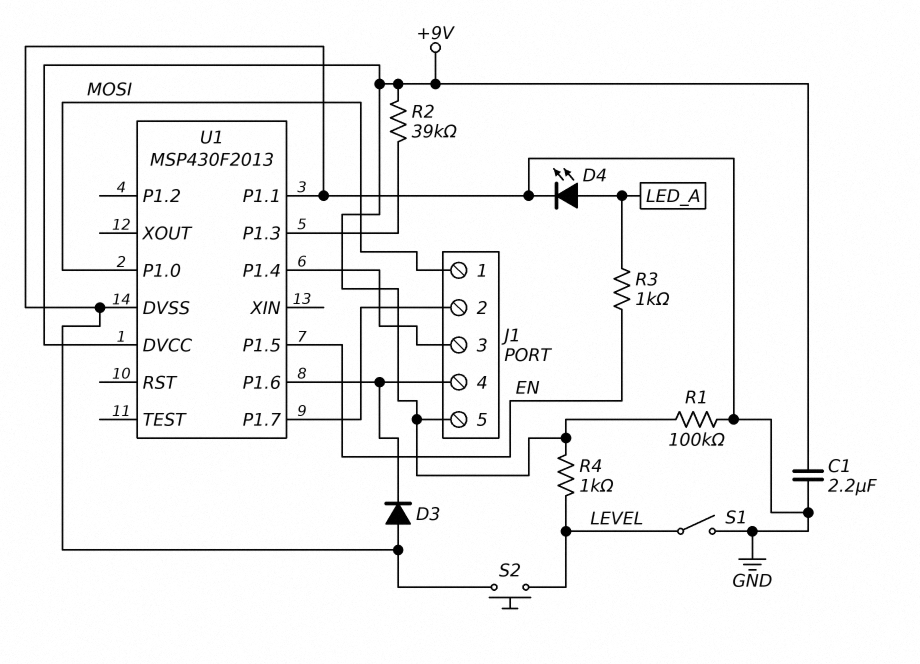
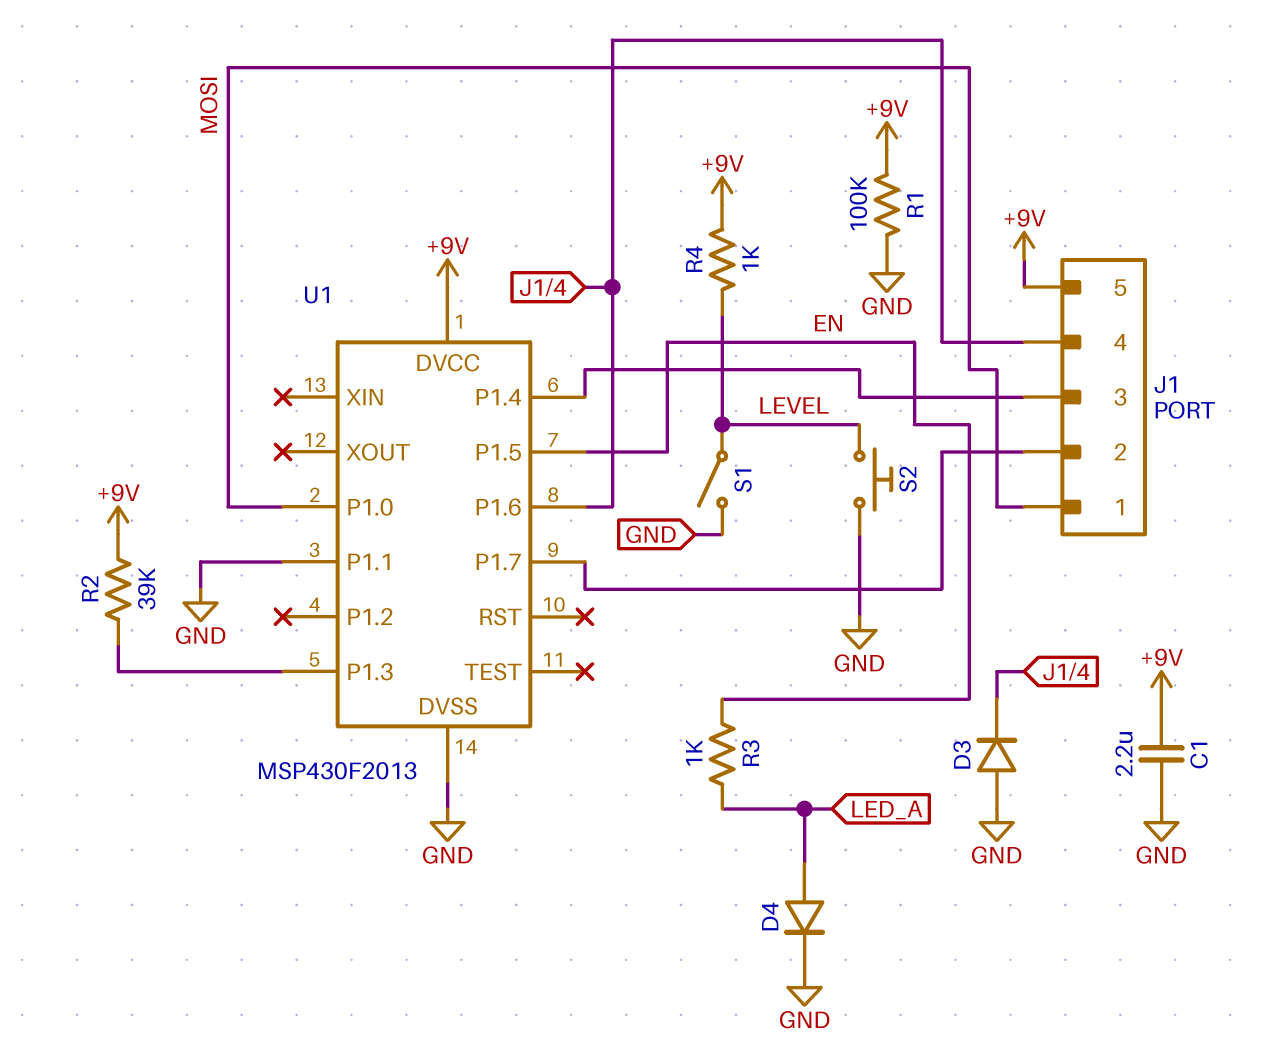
D4: LED (A LED_A, K GND) -> diode (A LED_A, K GND)

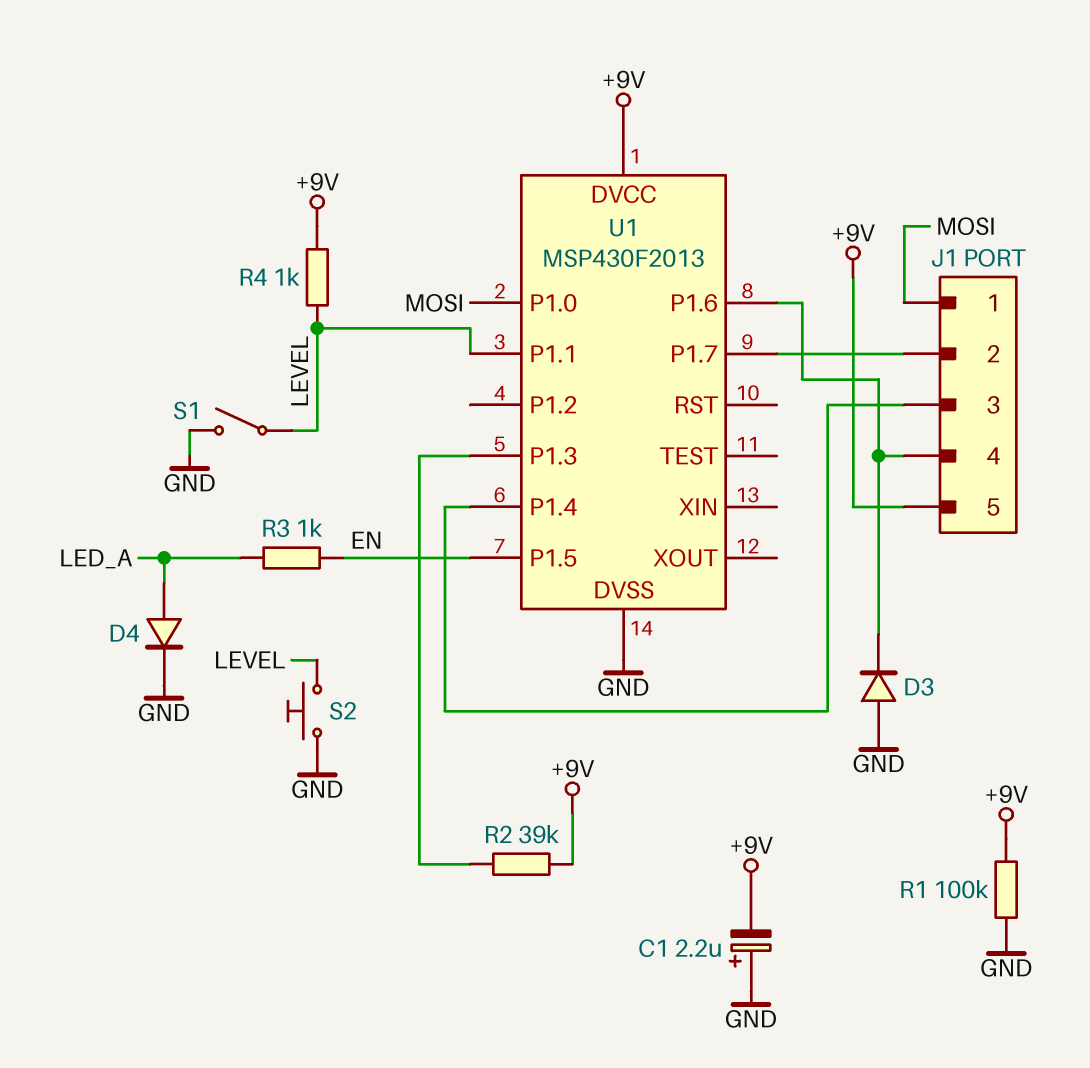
C1: 2.2uF (+9V, GND) -> 2.2uF (plus GND, minus +9V)
U1 pin P1.1: GND -> LEVEL

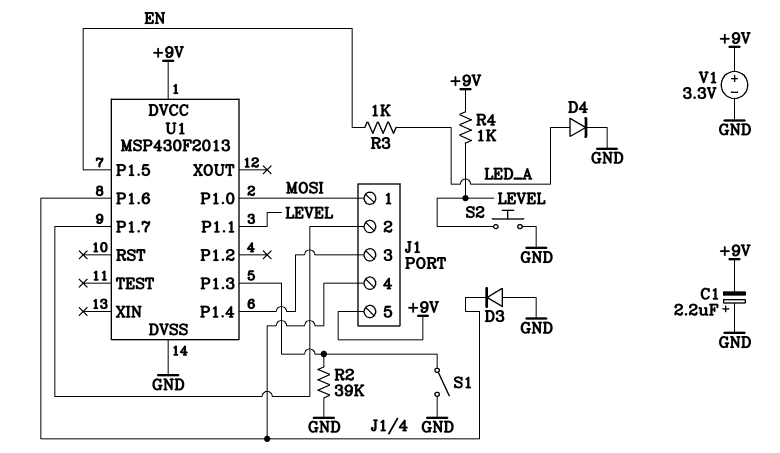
R1: 100k (+9V, GND) -> none
R2: 39k (+9V, U1/P1.3) -> 39k (GND, U1/P1.3)
S1: switch (GND, LEVEL) -> switch (GND, U1/P1.3)
V1: none -> 3.3V (plus +9V, minus GND)

